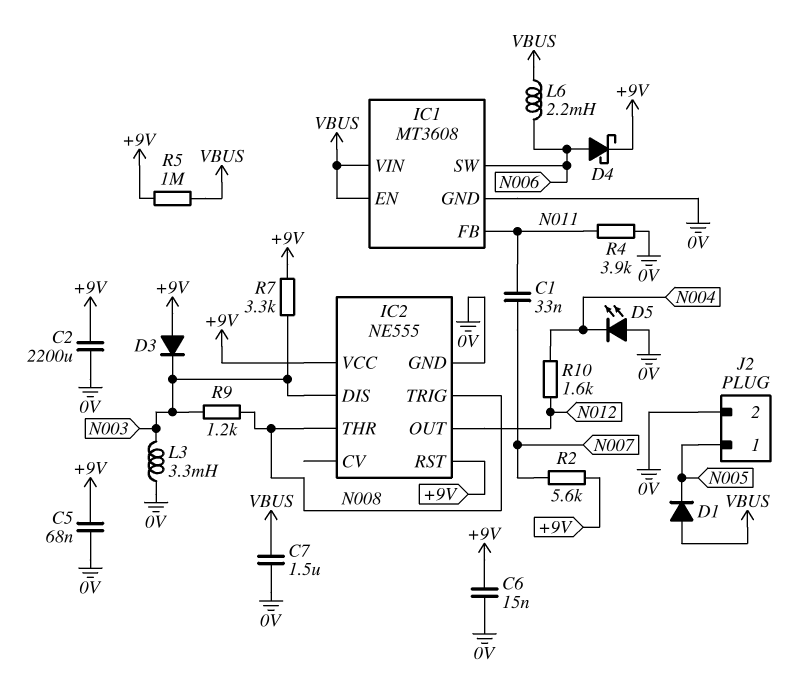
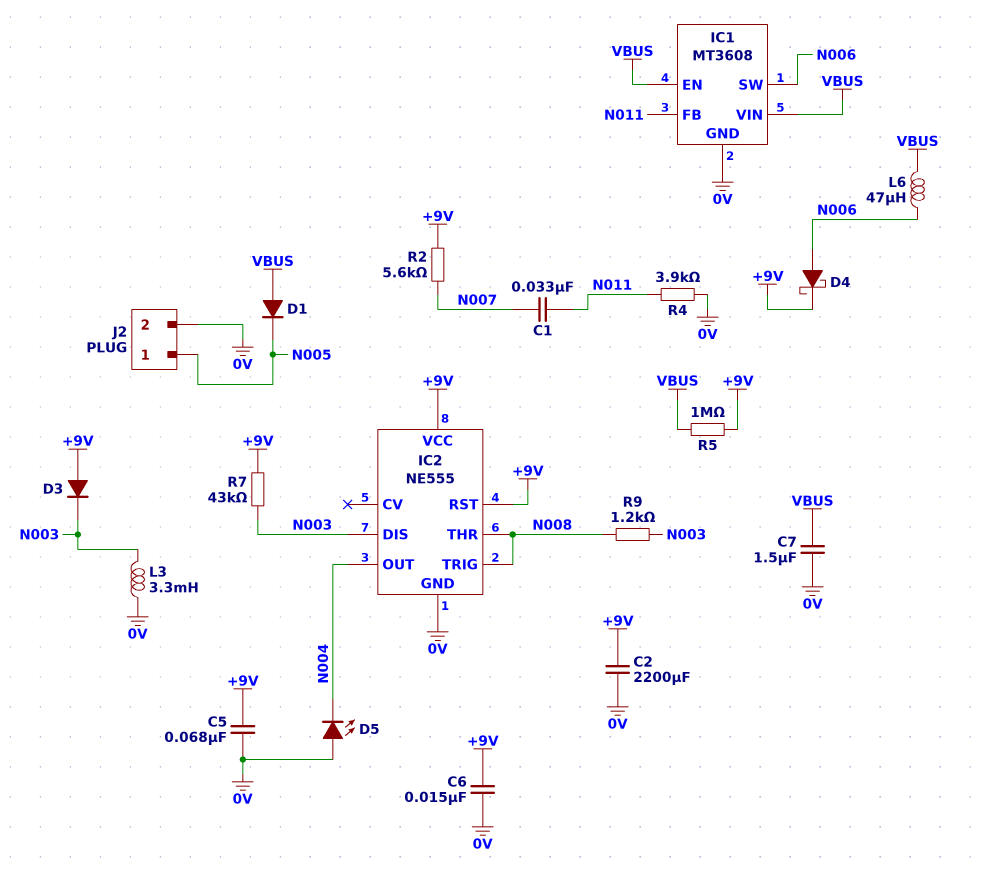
IC2 pin OUT: N012 -> N004
L6: 2.2mH (N006, VBUS) -> 47uH (N006, VBUS)
R7: 3.3k (+9V, N003) -> 43k (+9V, N003)
R10: 1.6k (N004, N012) -> none

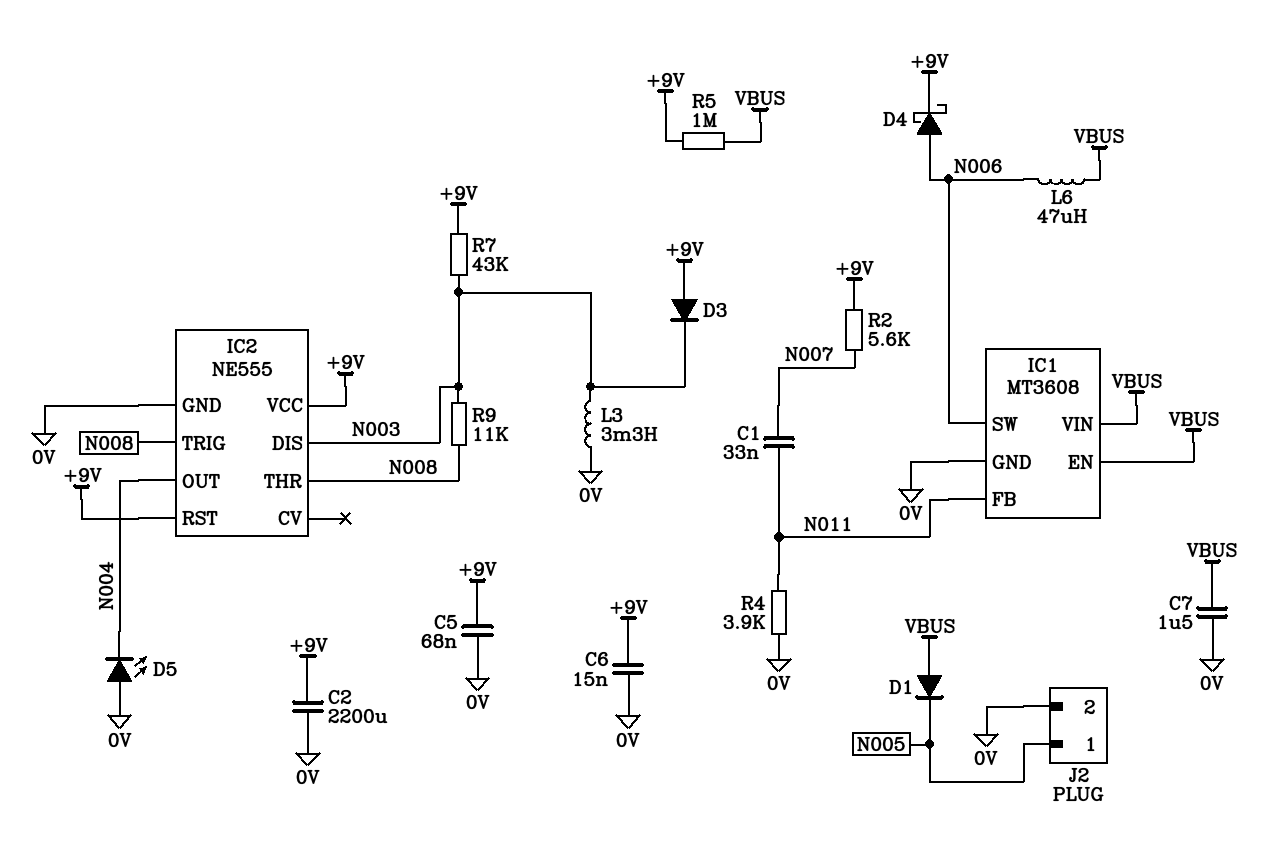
R9: 1.2k (N003, N008) -> 11k (N003, N008)

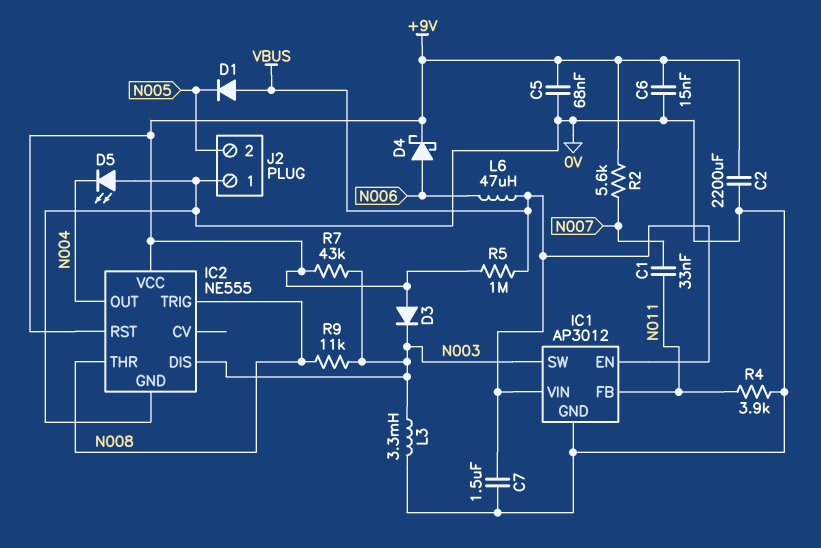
IC1: MT3608 -> AP3012
IC1 pin SW: N006 -> N003
J2 pin 1: N005 -> 0V
J2 pin 2: 0V -> N005

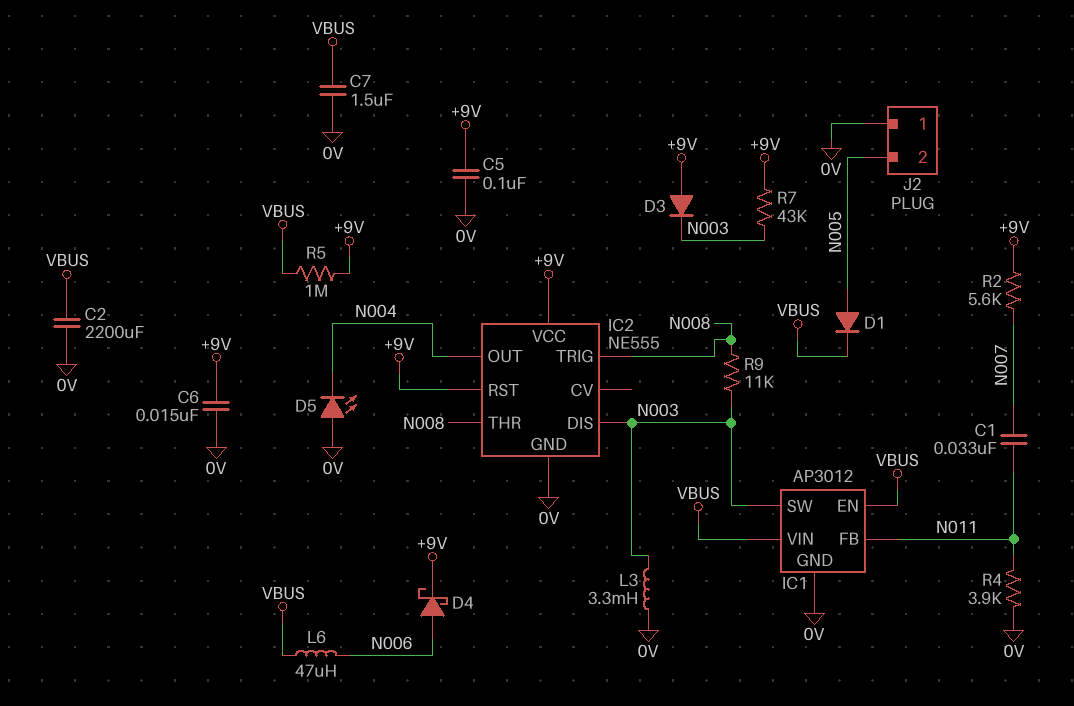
C2: 2200uF (+9V, 0V) -> 2200uF (0V, VBUS)
C5: 68nF (+9V, 0V) -> 100nF (+9V, 0V)
D1: diode (A VBUS, K N005) -> diode (A N005, K VBUS)

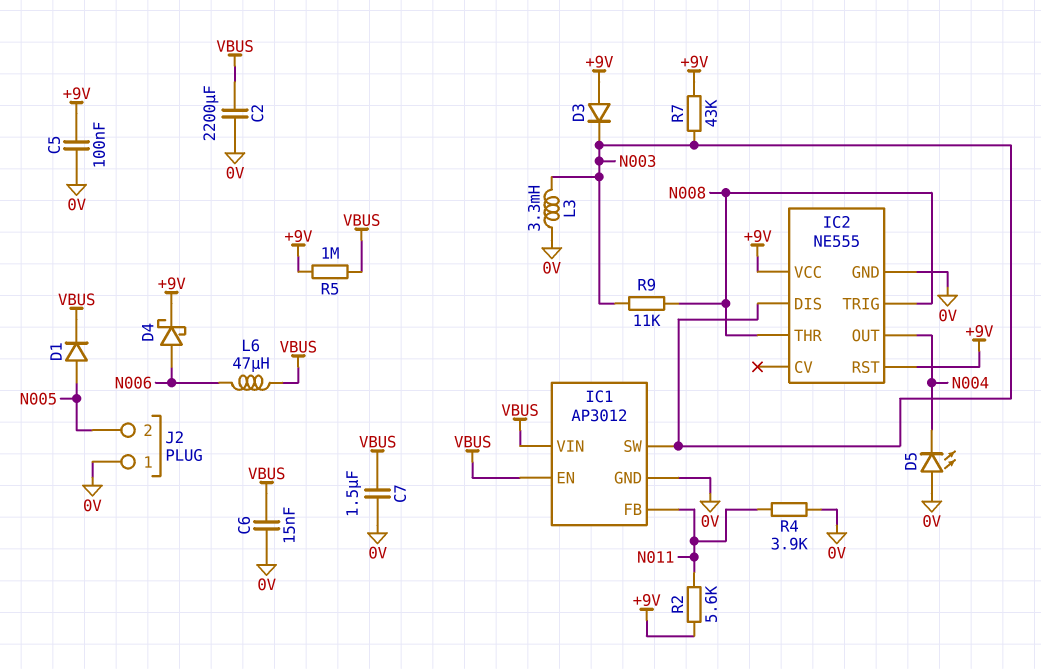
C1: 33nF (N007, N011) -> none
C6: 15nF (+9V, 0V) -> 15nF (0V, VBUS)
R2: 5.6k (+9V, N007) -> 5.6k (+9V, N011)

